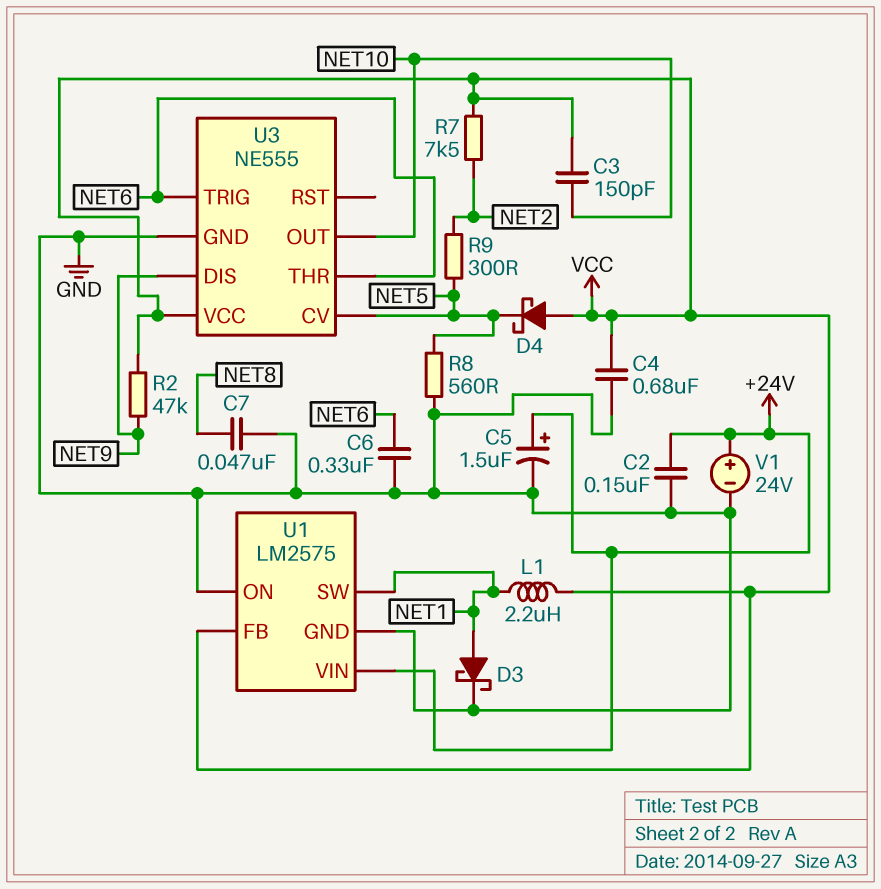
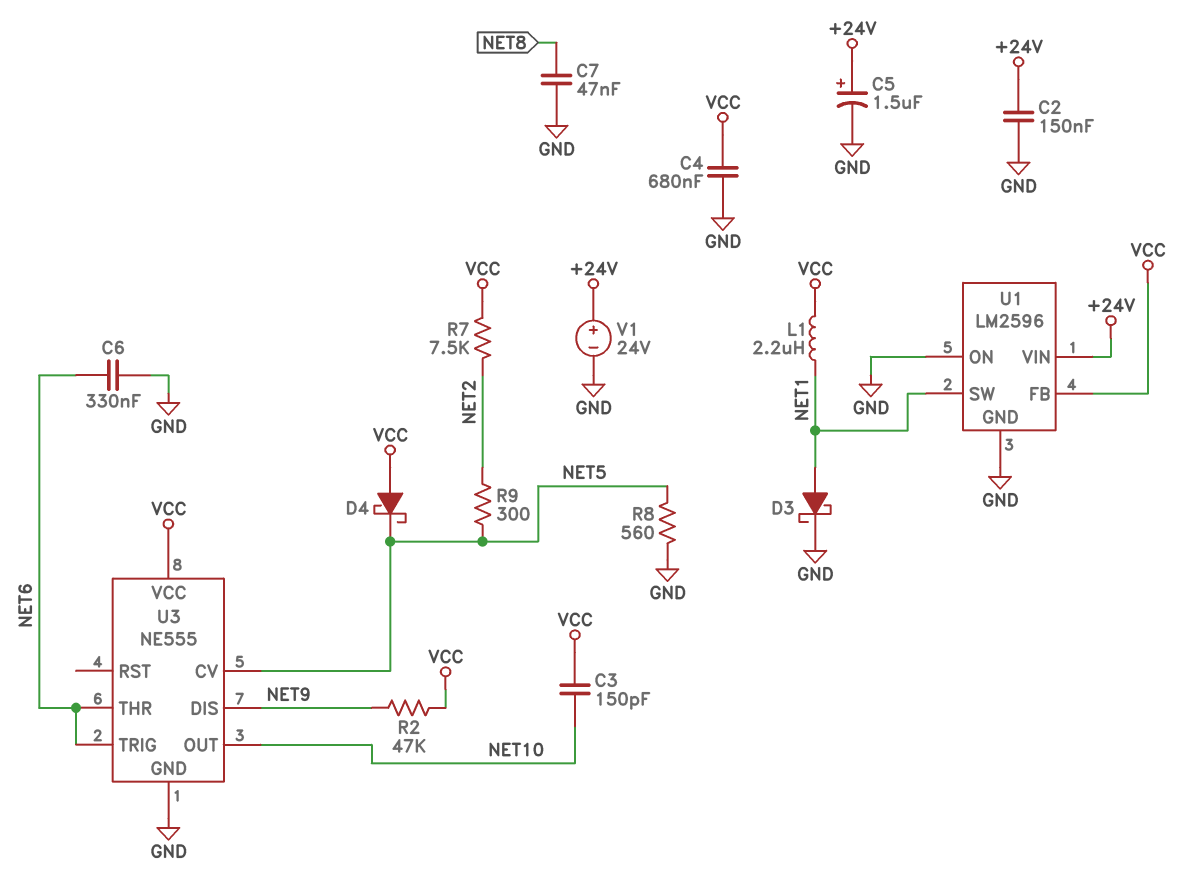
U1: LM2575 -> LM2596

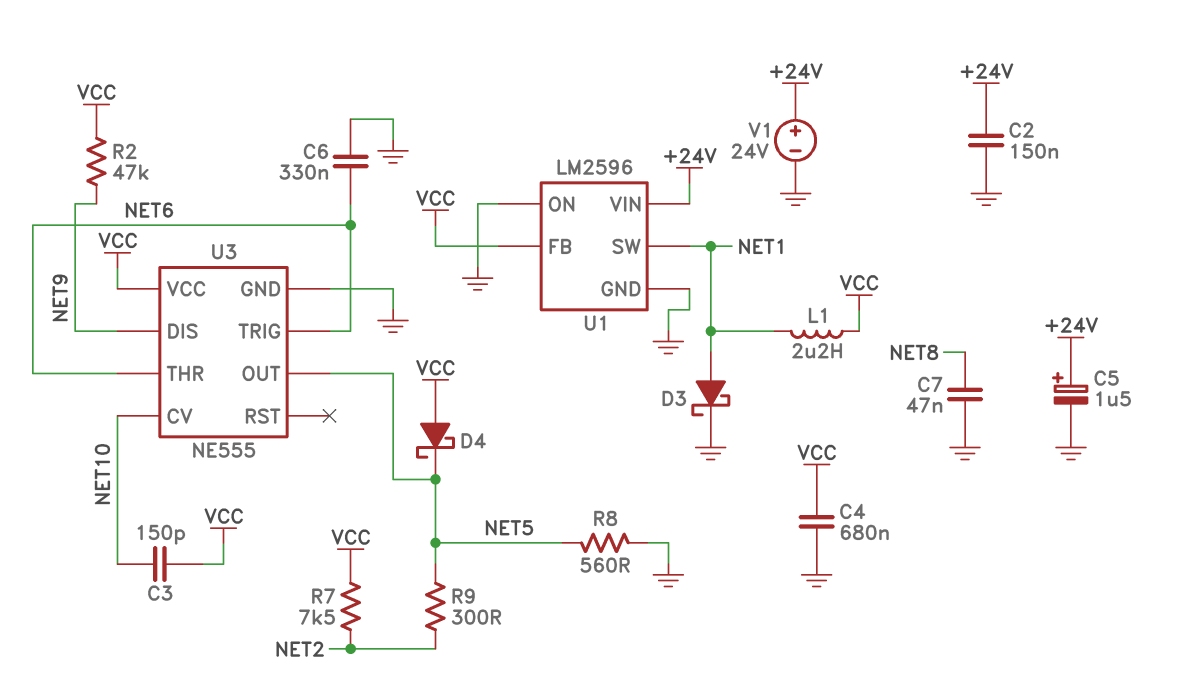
U3 pin CV: NET5 -> NET10
U3 pin OUT: NET10 -> NET5

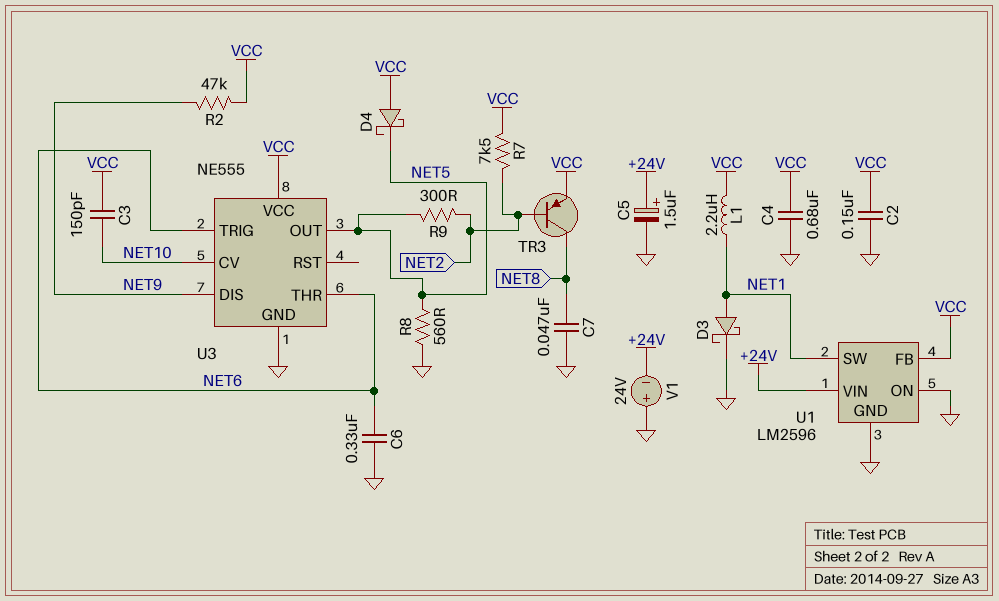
C2: 150nF (+24V, GND) -> 150nF (GND, VCC)
TR3: none -> PNP (B NET2, C NET8, E VCC)
V1: 24V (plus +24V, minus GND) -> 24V (plus GND, minus +24V)

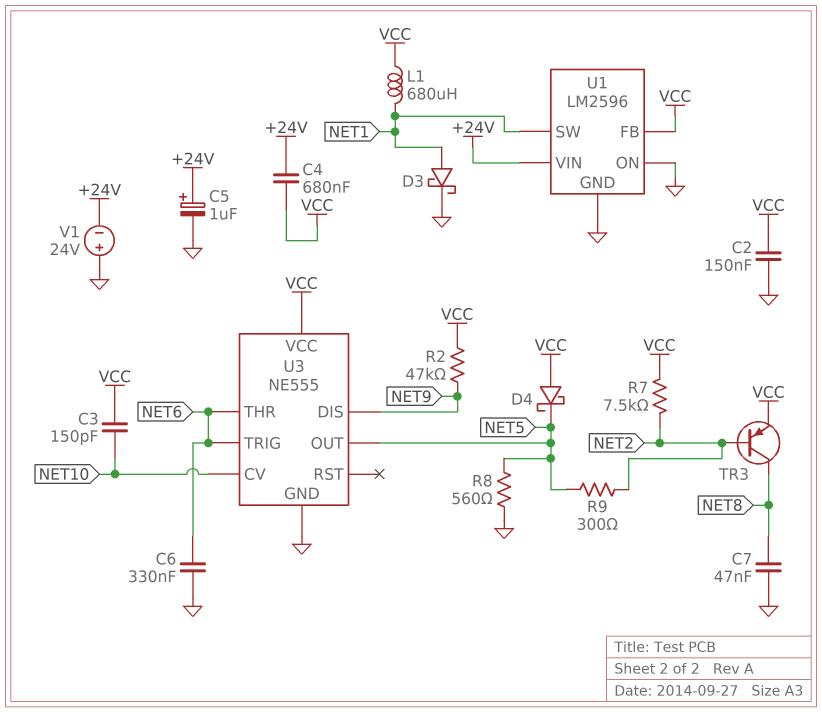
C4: 680nF (GND, VCC) -> 680nF (+24V, VCC)
C5: 1.5uF (plus +24V, minus GND) -> 1uF (plus +24V, minus GND)
L1: 2.2uH (NET1, VCC) -> 680uH (NET1, VCC)

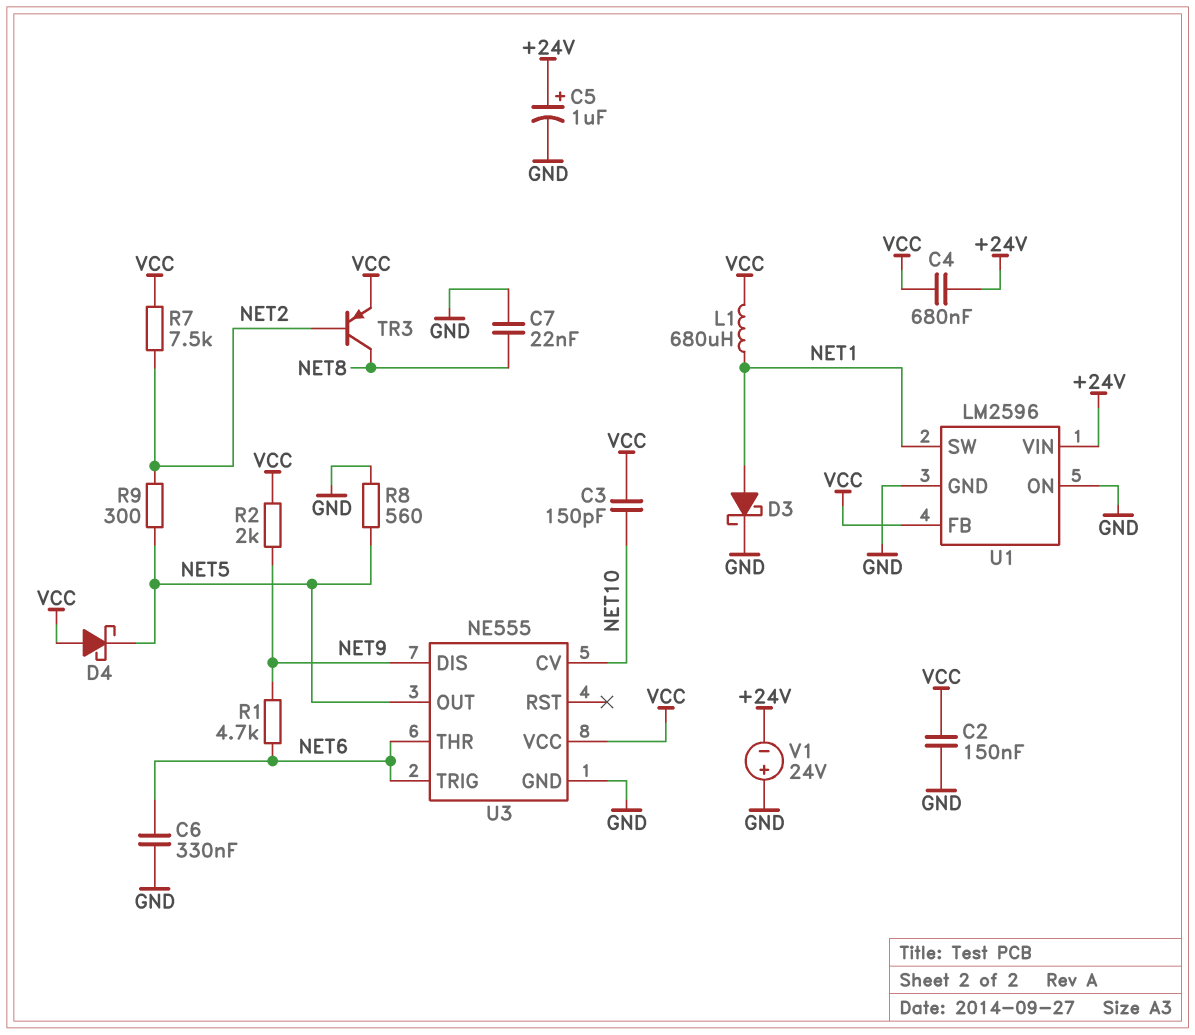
C7: 47nF (GND, NET8) -> 22nF (GND, NET8)
R1: none -> 4.7k (NET6, NET9)
R2: 47k (NET9, VCC) -> 2k (NET9, VCC)

